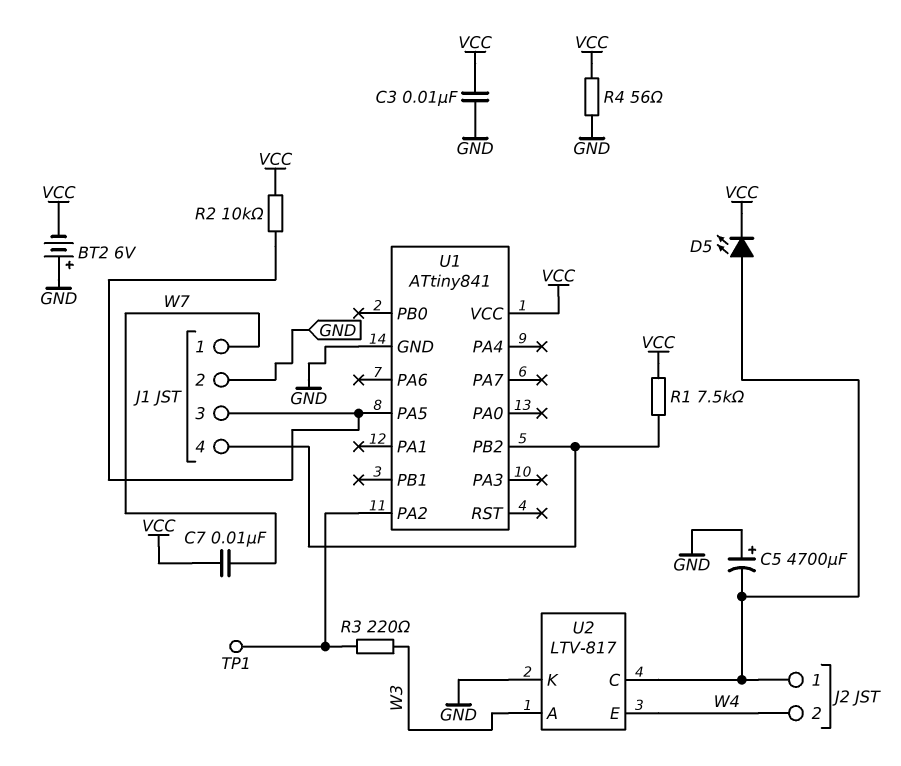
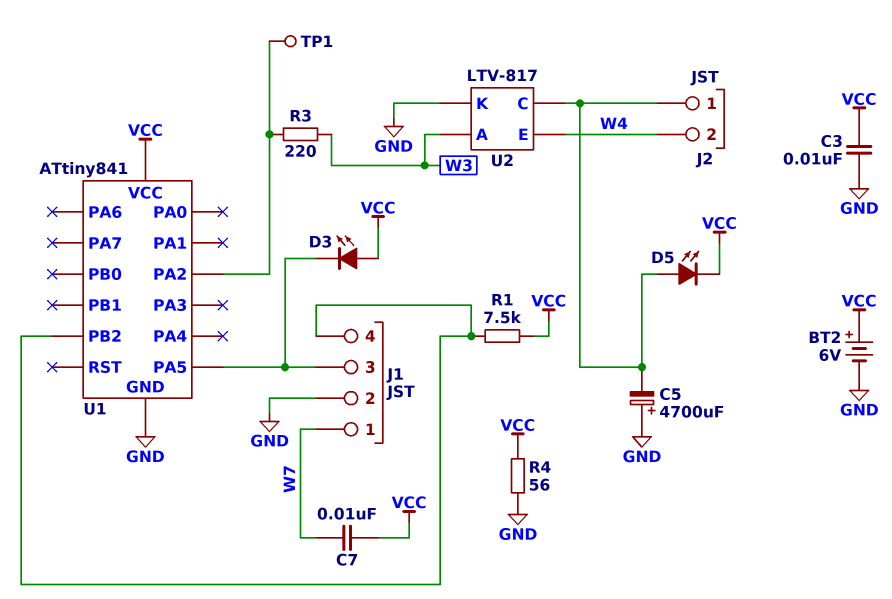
BT2: 6V (plus GND, minus VCC) -> 6V (plus VCC, minus GND)
D3: none -> LED (A VCC, K J1/3)
R2: 10k (J1/3, VCC) -> none

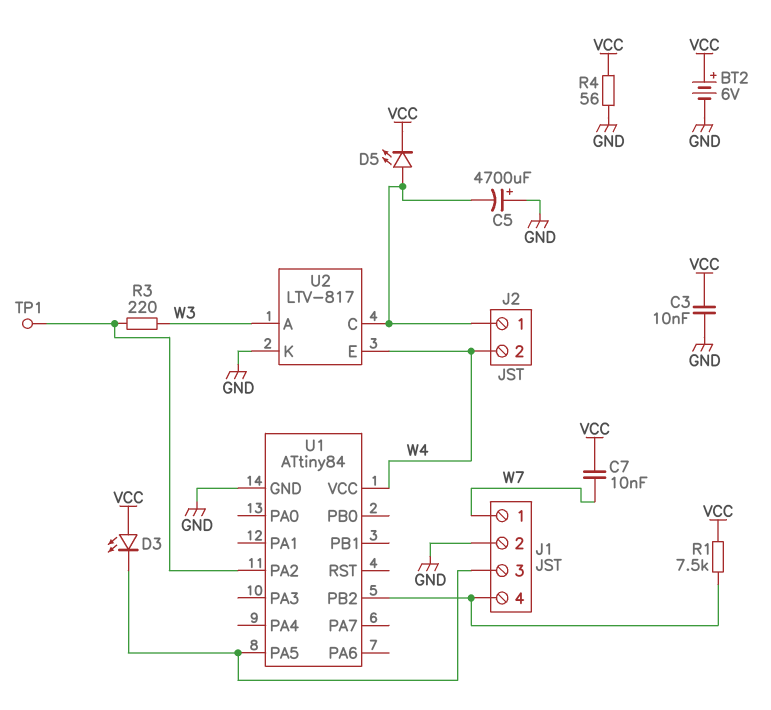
U1: ATtiny841 -> ATtiny84
U1 pin VCC: VCC -> W4

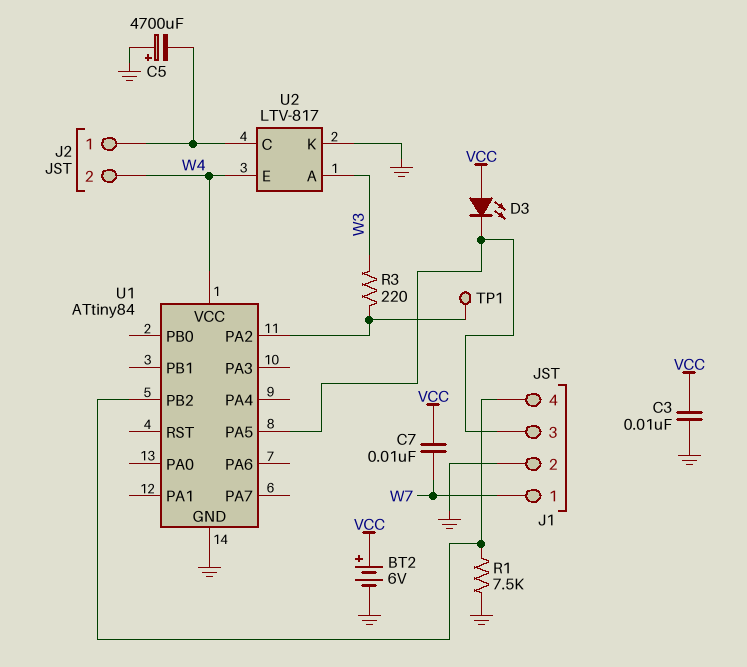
D5: LED (A J2/1, K VCC) -> none
R1: 7.5k (J1/4, VCC) -> 7.5k (GND, J1/4)
R4: 56 (GND, VCC) -> none

